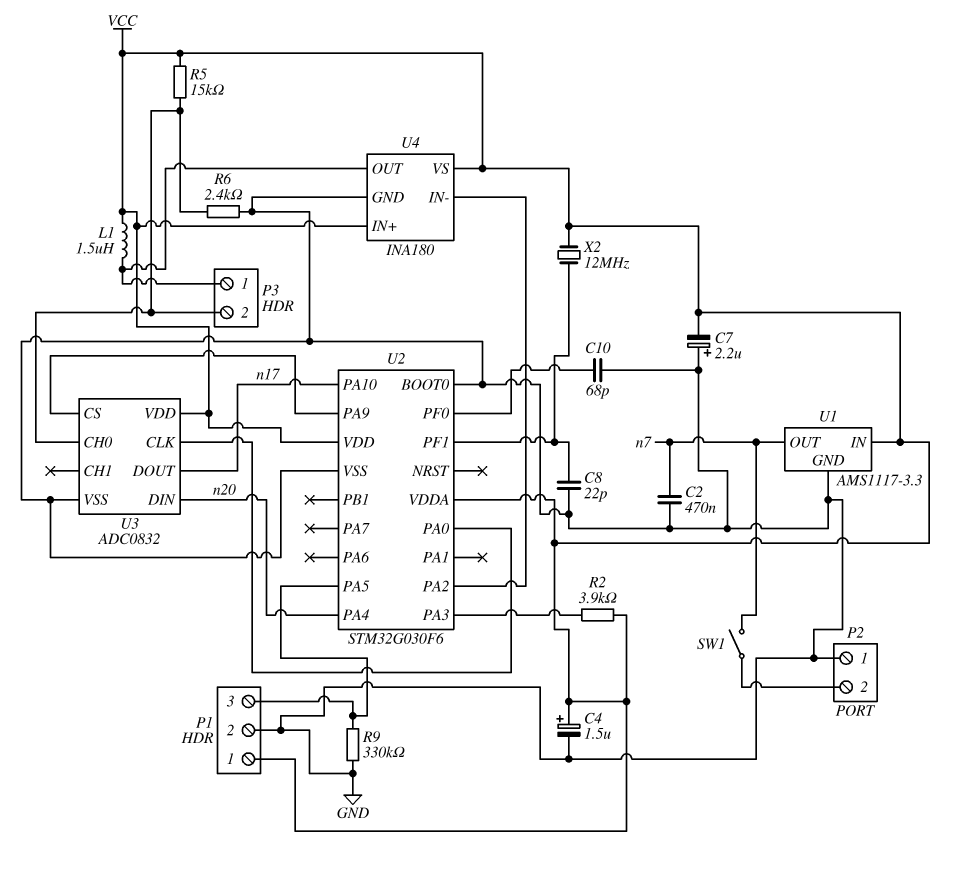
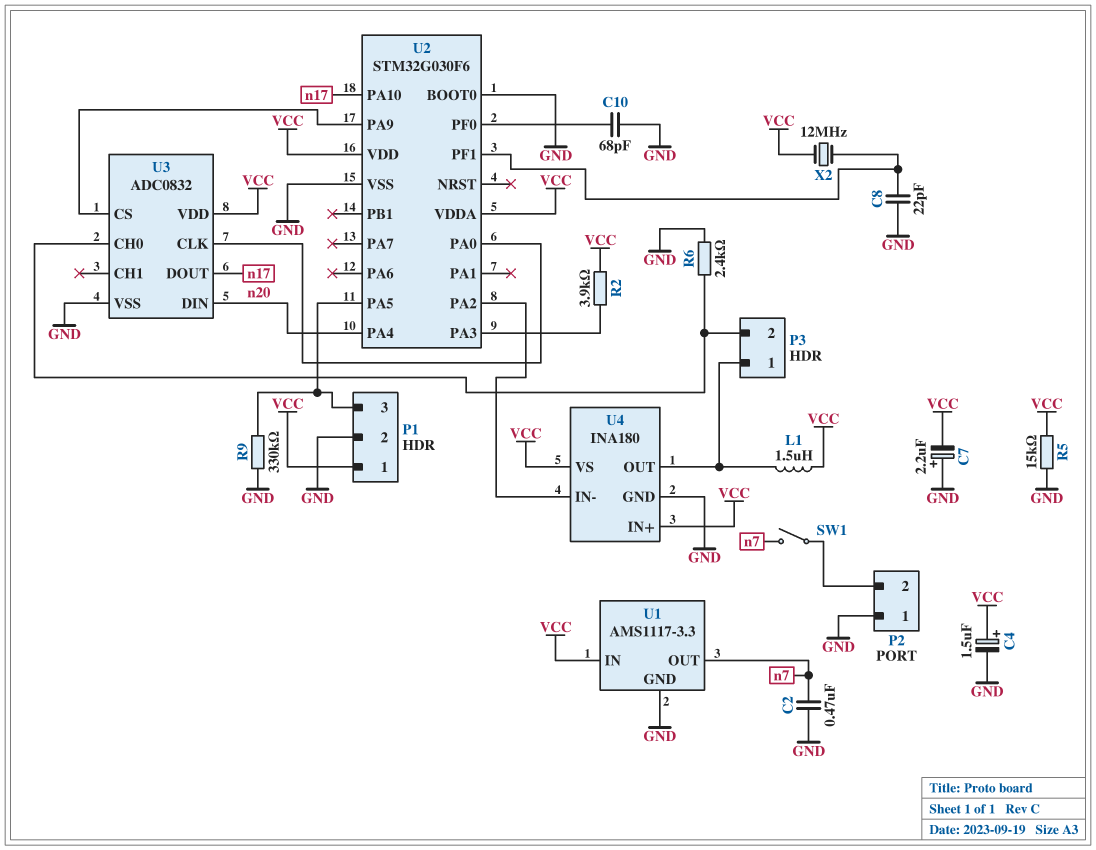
R5: 15k (P3/2, VCC) -> 15k (GND, VCC)

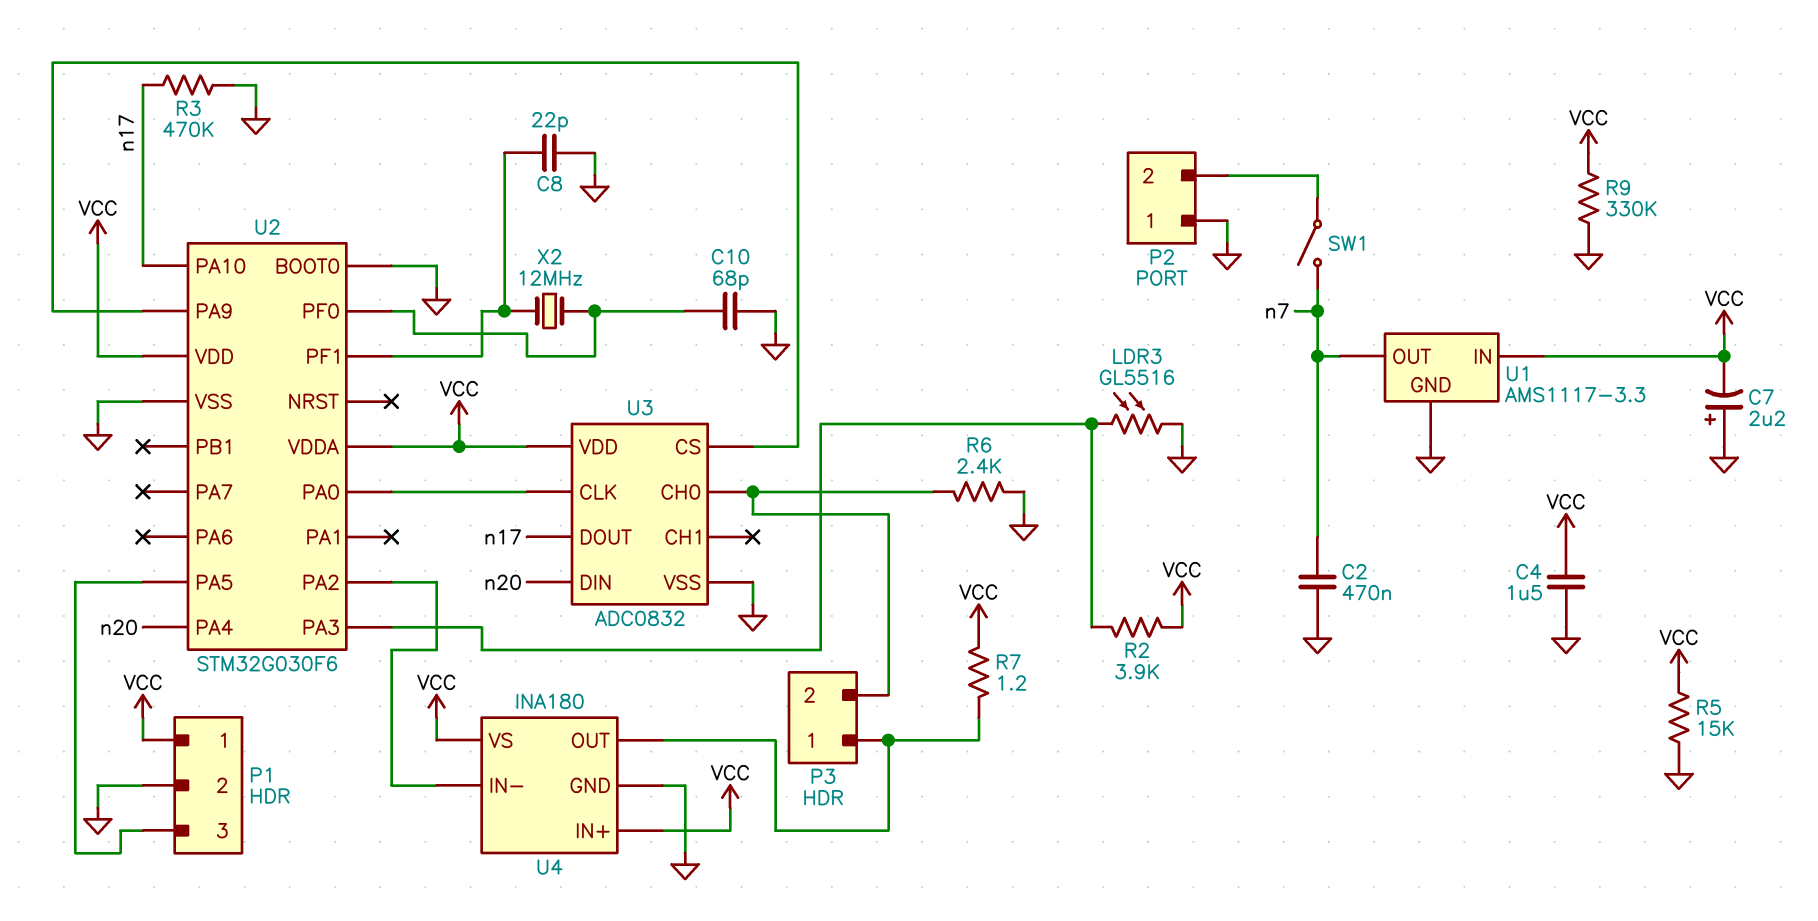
C4: 1.5uF (plus VCC, minus GND) -> 1.5uF (GND, VCC)
L1: 1.5uH (P3/1, VCC) -> none
LDR3: none -> GL5516 (GND, U2/PA3)
R3: none -> 470k (GND, n17)
R7: none -> 1.2 (P3/1, VCC)
R9: 330k (GND, P1/3) -> 330k (GND, VCC)
X2: 12MHz (U2/PF1, VCC) -> 12MHz (U2/PF0, U2/PF1)

